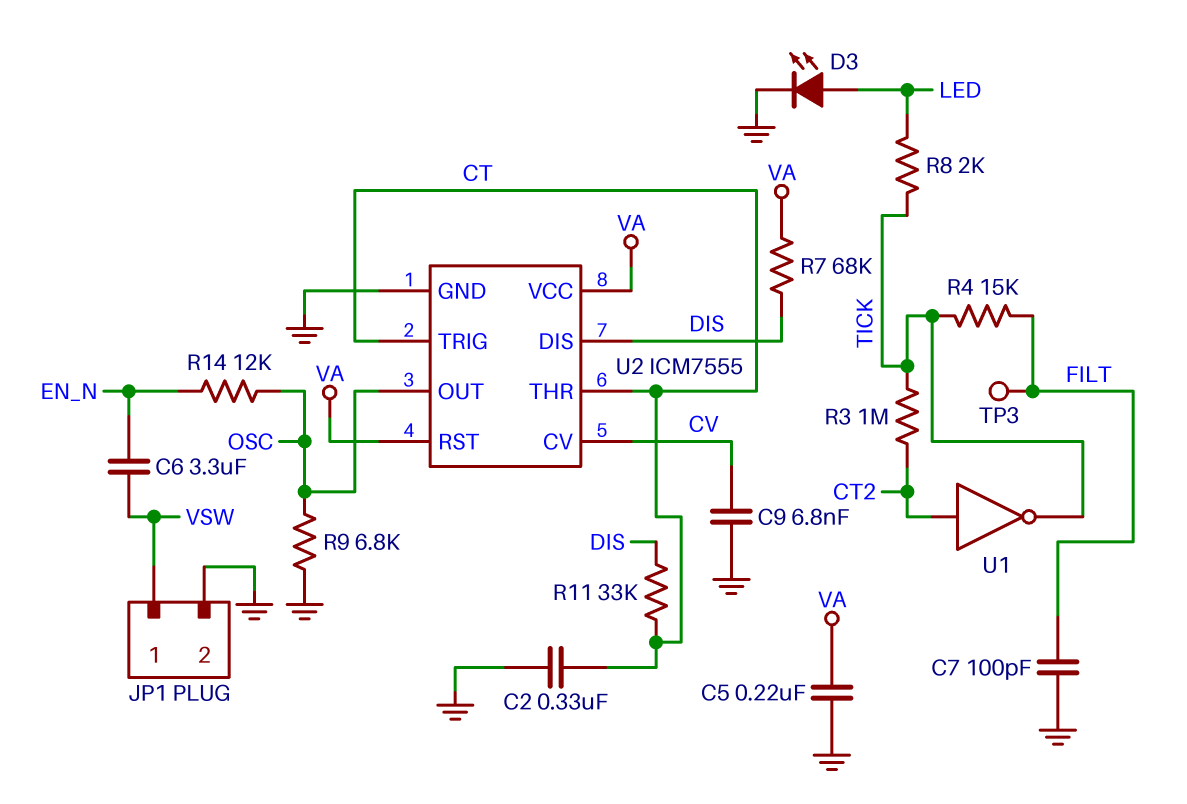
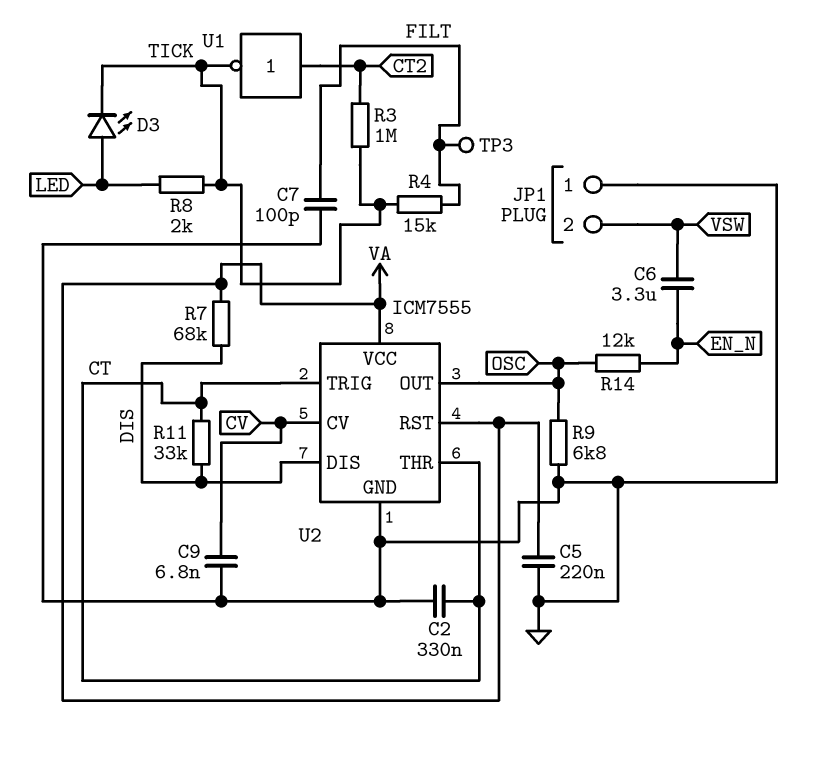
D3: LED (A LED, K GND) -> LED (A LED, K TICK)
JP1 pin 1: VSW -> GND
JP1 pin 2: GND -> VSW

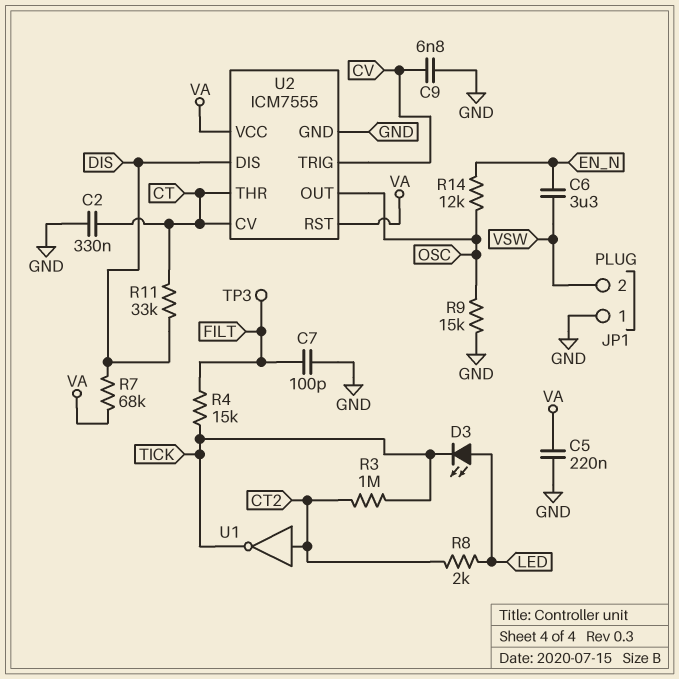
R8: 2k (LED, TICK) -> 2k (CT2, LED)
R9: 6.8k (GND, OSC) -> 15k (GND, OSC)
U2 pin CV: CV -> CT
U2 pin TRIG: CT -> CV

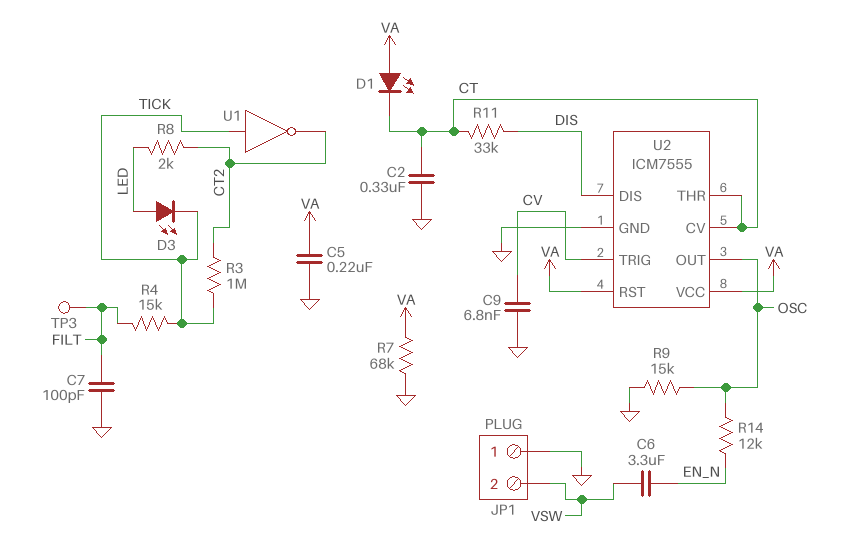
D1: none -> LED (A VA, K CT)
R7: 68k (DIS, VA) -> 68k (GND, VA)
U1: NOT (in CT2, out TICK) -> NOT (in TICK, out CT2)

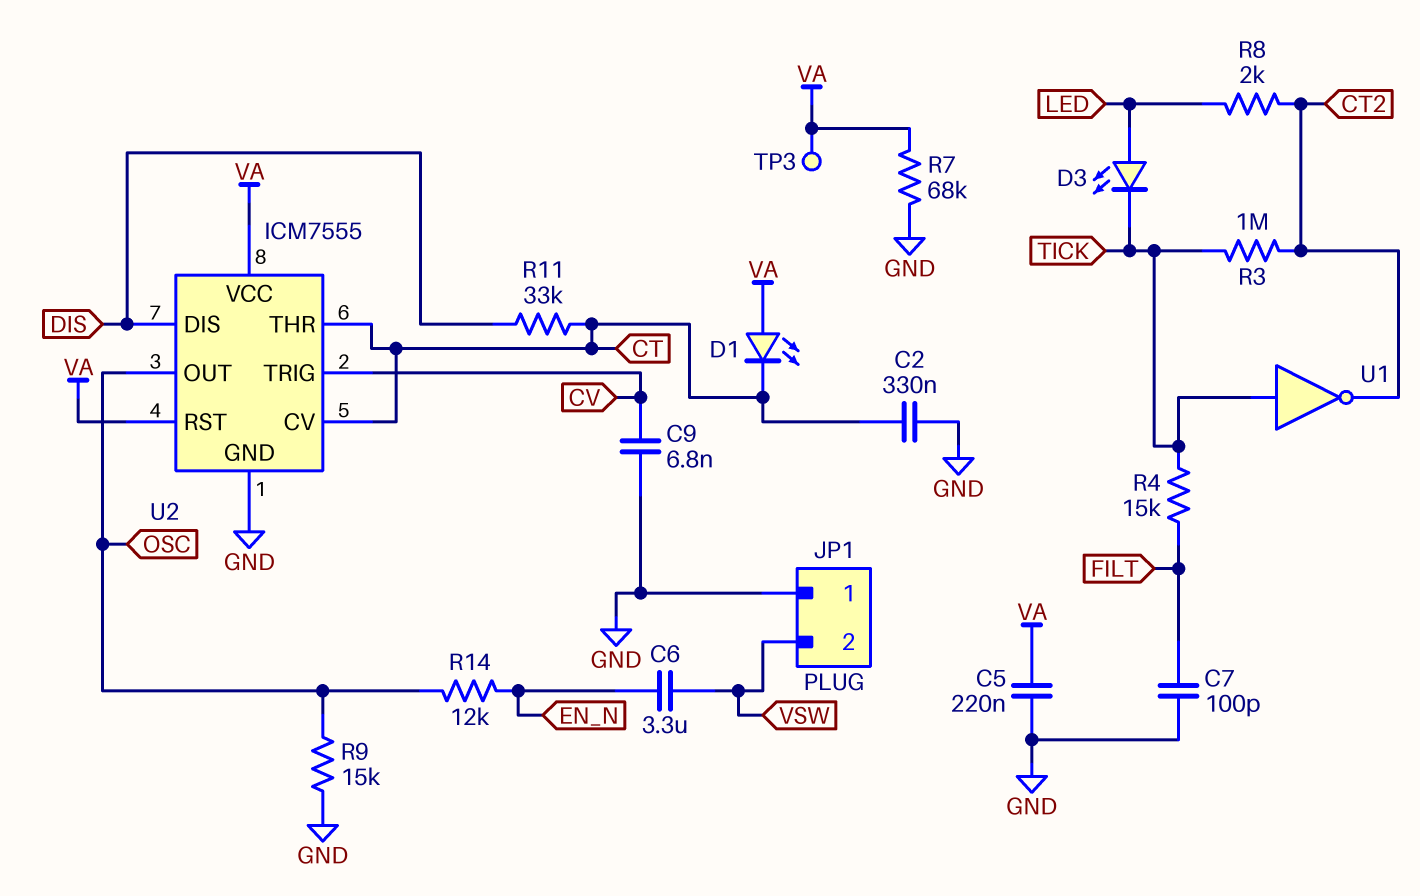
TP3: test point (FILT) -> test point (VA)

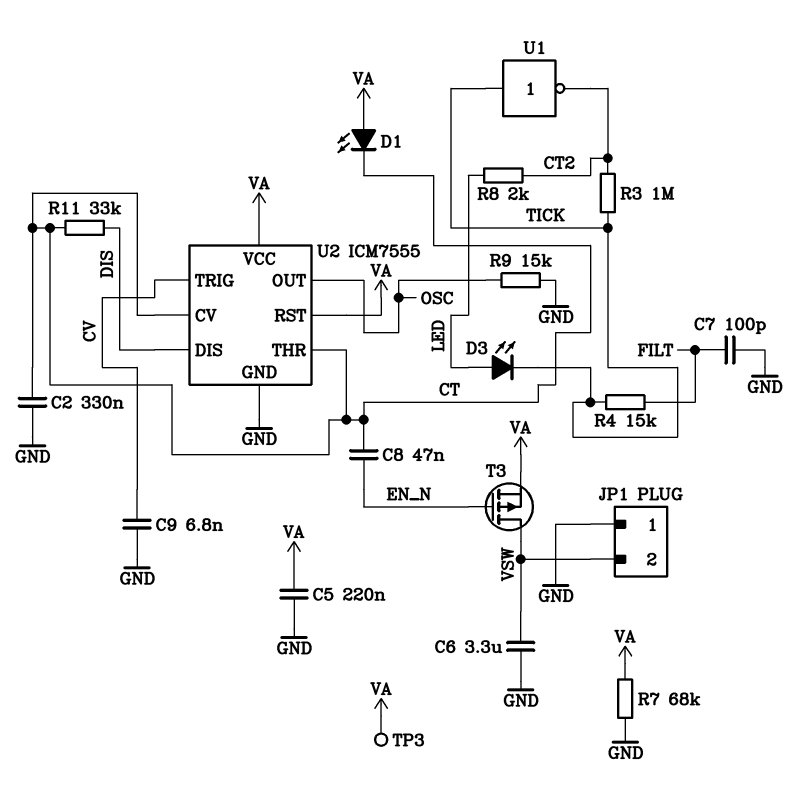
C6: 3.3uF (EN_N, VSW) -> 3.3uF (GND, VSW)
C8: none -> 47nF (CT, EN_N)
R14: 12k (EN_N, OSC) -> none
T3: none -> PMOS (G EN_N, D VSW, S VA)

